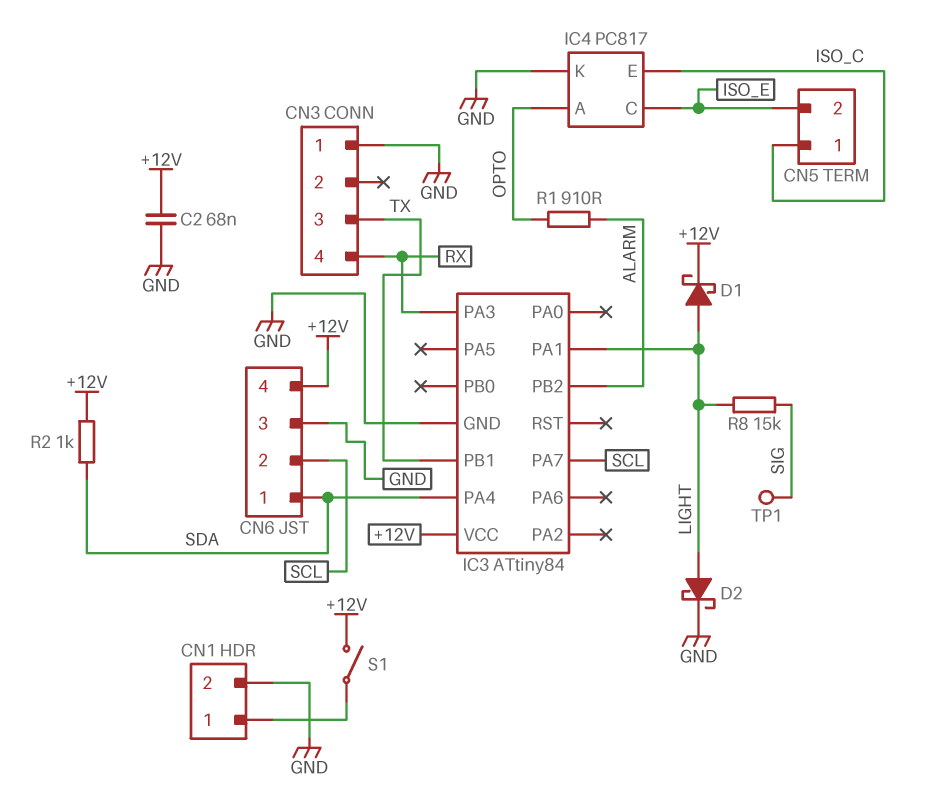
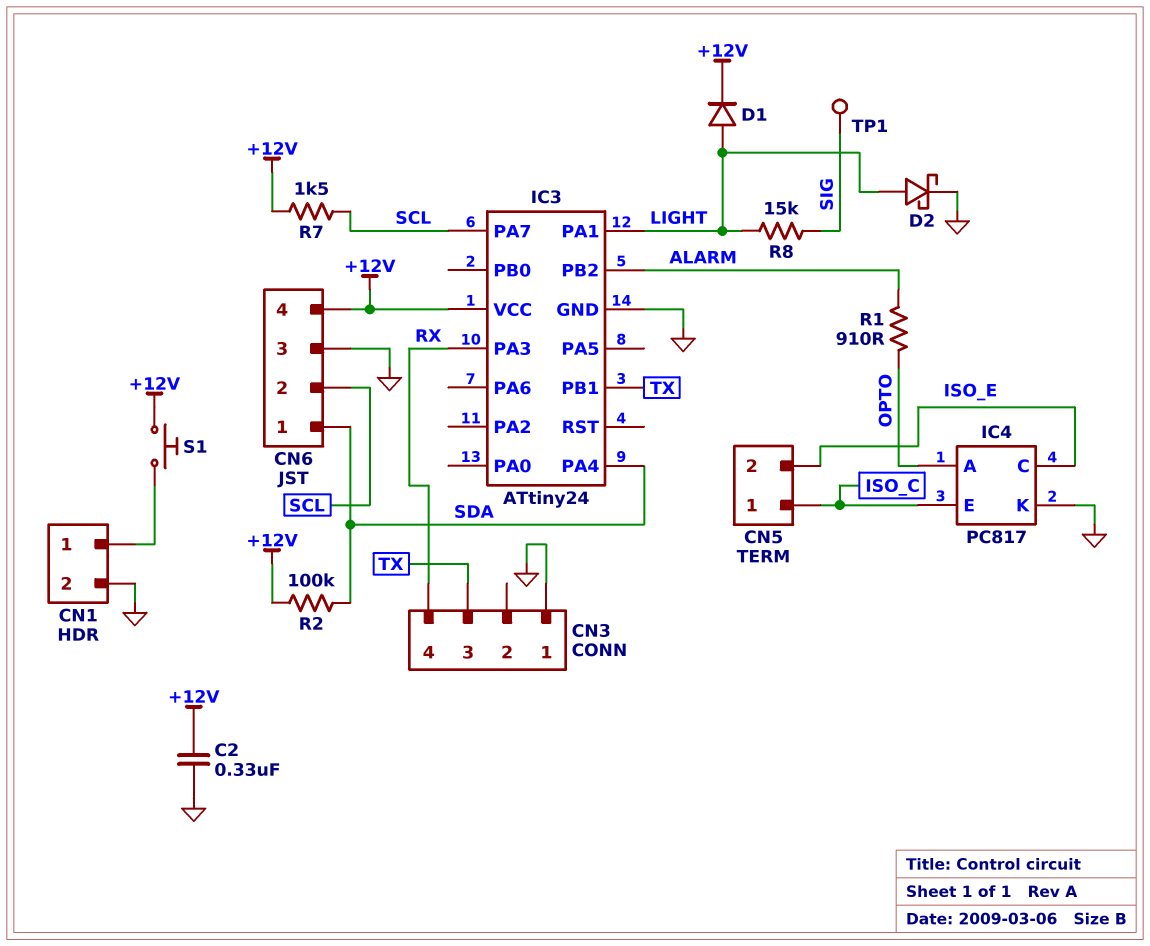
C2: 68nF (+12V, GND) -> 330nF (+12V, GND)
D1: schottky (A LIGHT, K +12V) -> diode (A LIGHT, K +12V)
IC3: ATtiny84 -> ATtiny24
R2: 1k (+12V, SDA) -> 100k (+12V, SDA)
R7: none -> 1.5k (+12V, SCL)
S1: switch (+12V, CN1/1) -> button (+12V, CN1/1)

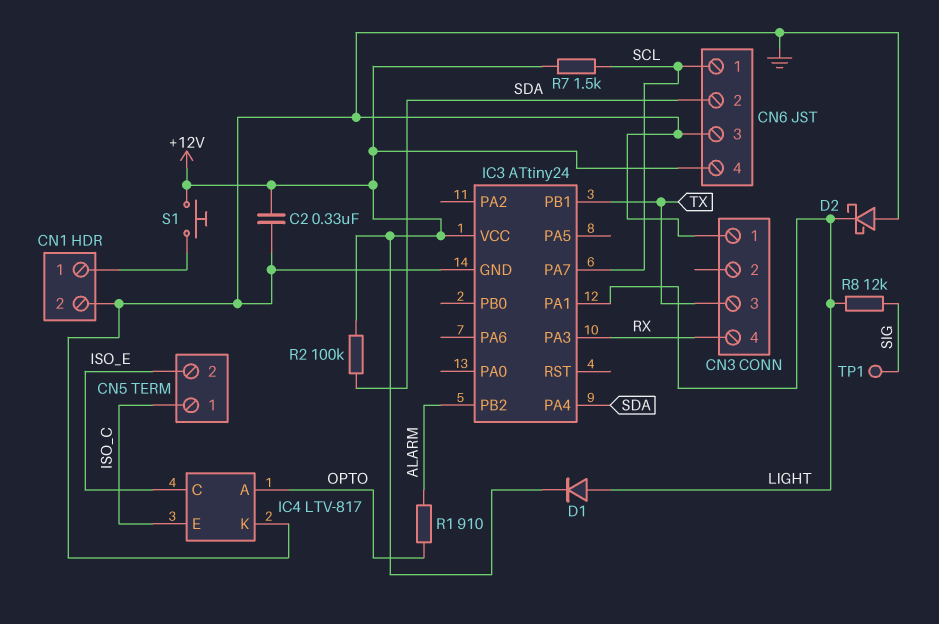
CN6 pin 1: SDA -> SCL
CN6 pin 2: SCL -> SDA
D2: schottky (A LIGHT, K GND) -> schottky (A GND, K LIGHT)
IC4: PC817 -> LTV-817
R8: 15k (LIGHT, SIG) -> 12k (LIGHT, SIG)

